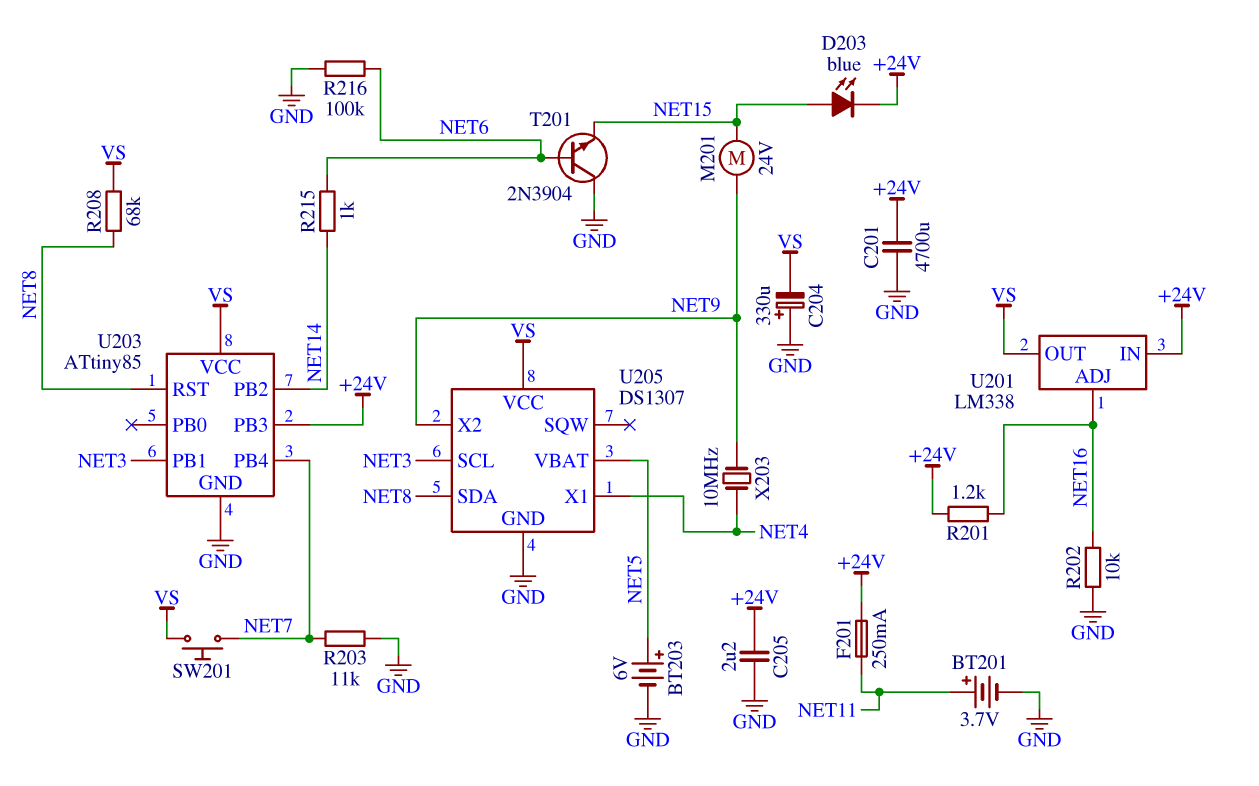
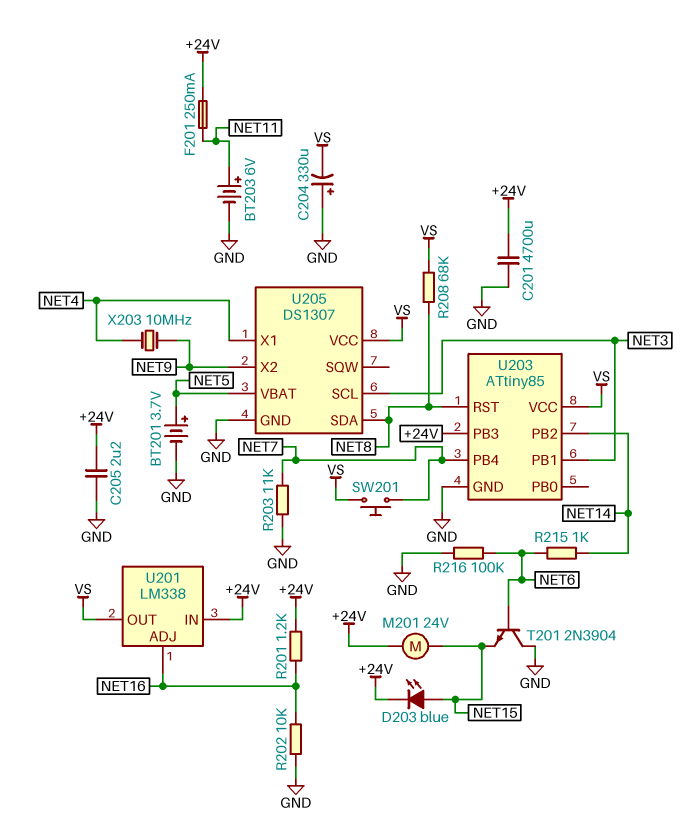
BT201: 3.7V (plus NET11, minus GND) -> 3.7V (plus NET5, minus GND)
BT203: 6V (plus NET5, minus GND) -> 6V (plus NET11, minus GND)
M201: motor 24V (NET9, NET15) -> motor 24V (+24V, NET15)

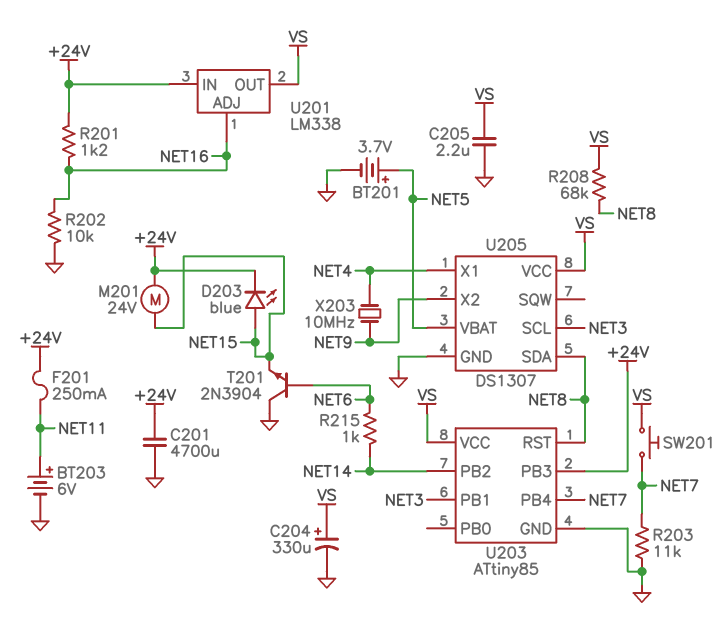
C204: 330uF (plus GND, minus VS) -> 330uF (plus VS, minus GND)
C205: 2.2uF (+24V, GND) -> 2.2uF (GND, VS)
R216: 100k (GND, NET6) -> none

